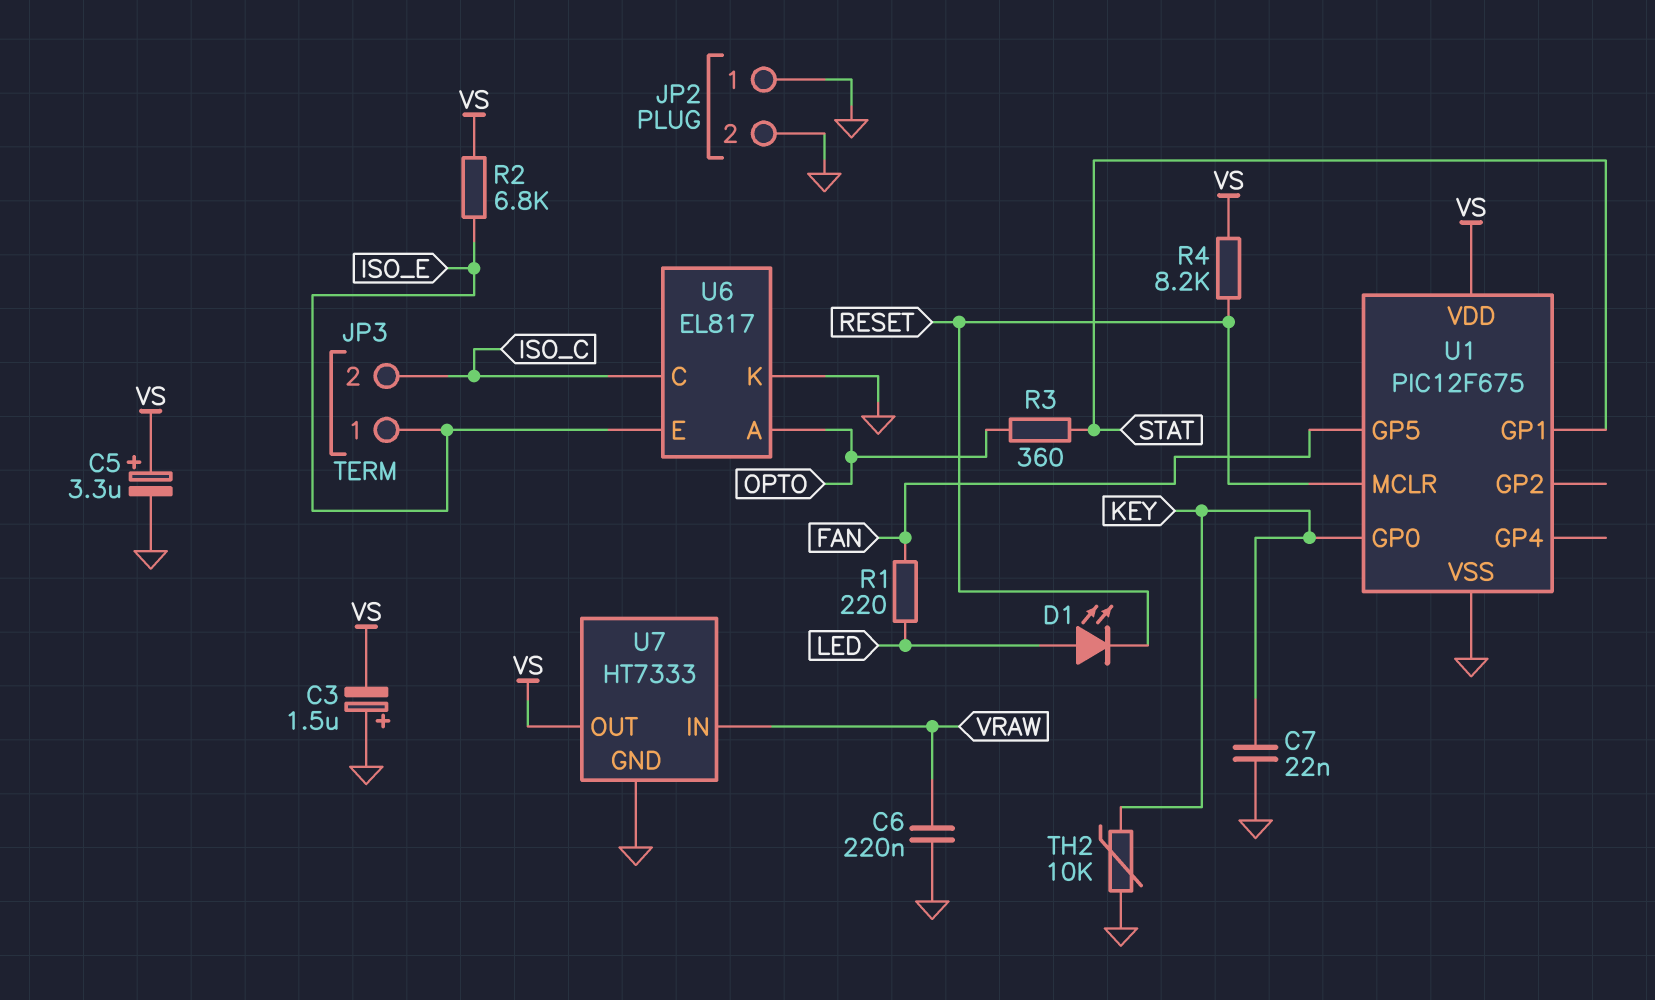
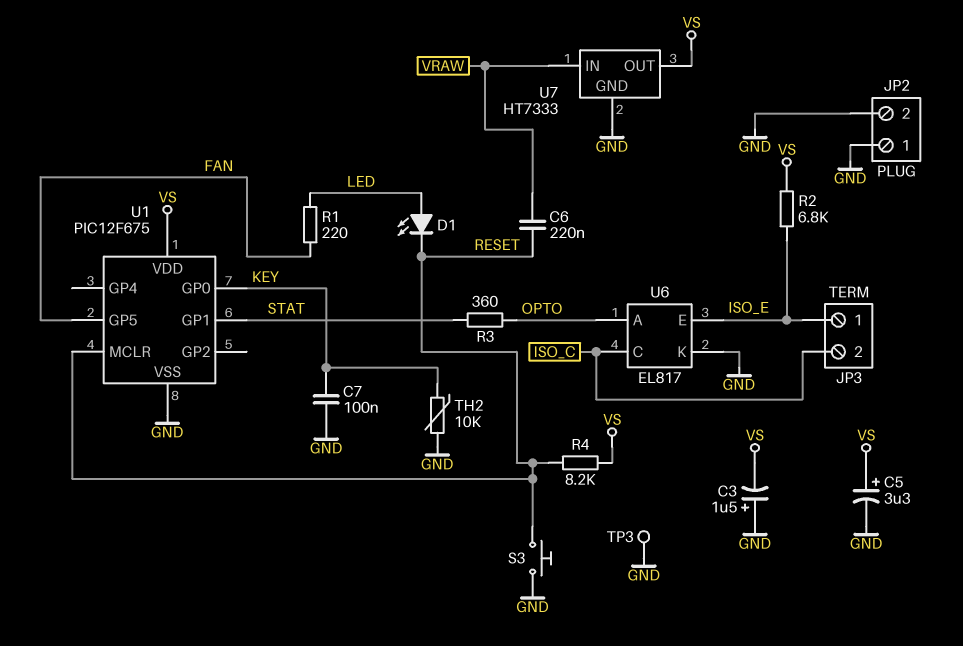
C6: 220nF (GND, VRAW) -> 220nF (RESET, VRAW)
C7: 22nF (GND, KEY) -> 100nF (GND, KEY)
S3: none -> button (GND, RESET)
TP3: none -> test point (GND)

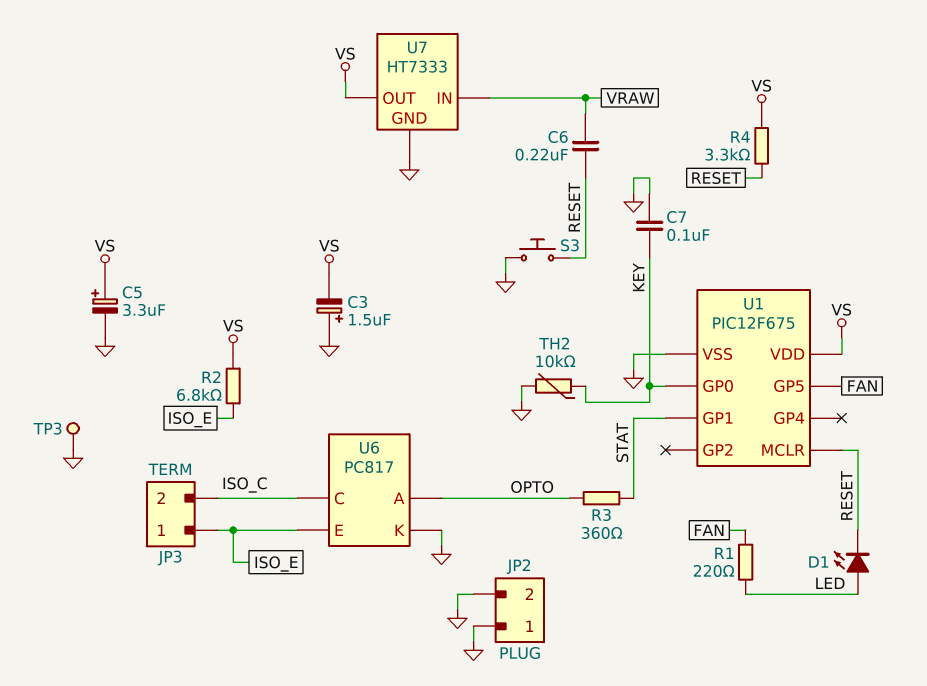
R4: 8.2k (RESET, VS) -> 3.3k (RESET, VS)
U6: EL817 -> PC817

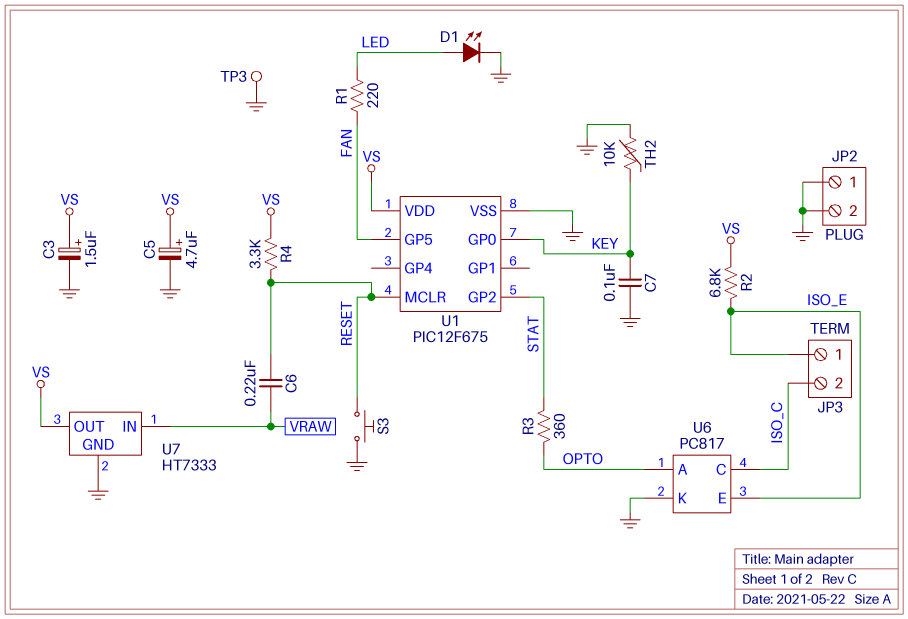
C3: 1.5uF (plus GND, minus VS) -> 1.5uF (plus VS, minus GND)
C5: 3.3uF (plus VS, minus GND) -> 4.7uF (plus VS, minus GND)
D1: LED (A LED, K RESET) -> LED (A LED, K GND)
U1 pin GP1: STAT -> none
U1 pin GP2: none -> STAT

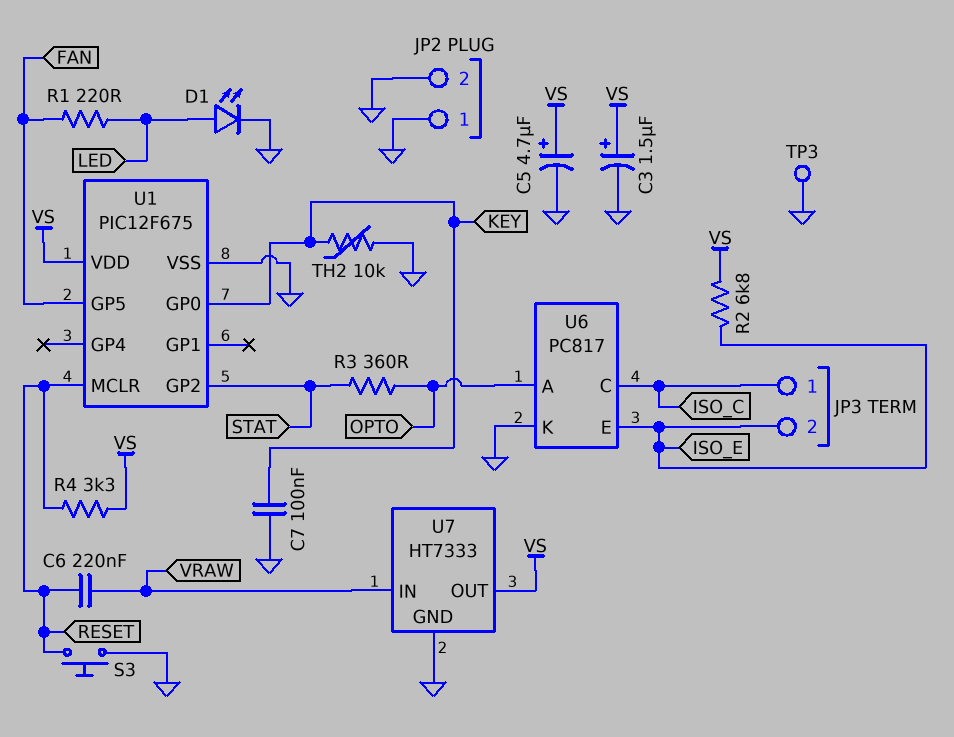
JP3 pin 1: ISO_E -> ISO_C
JP3 pin 2: ISO_C -> ISO_E

